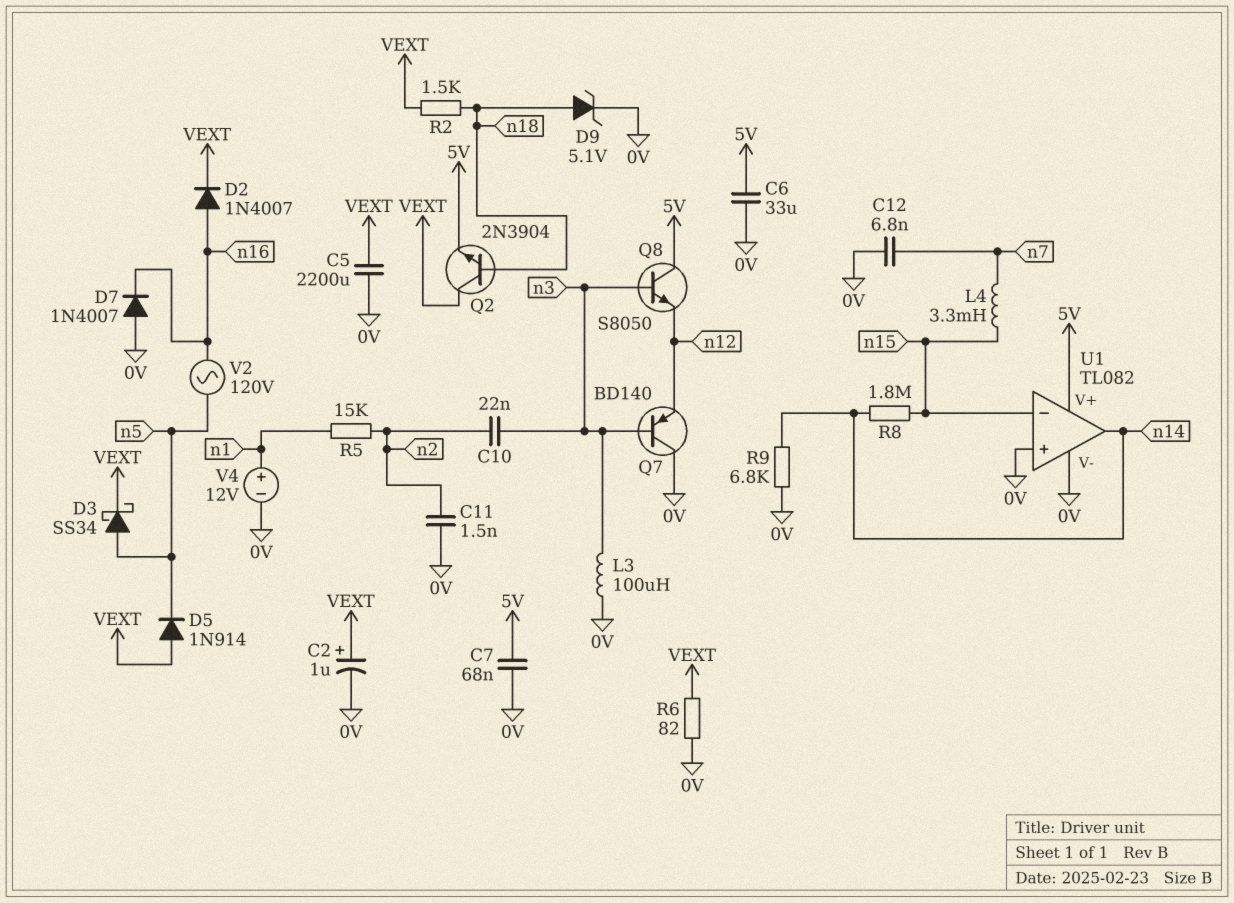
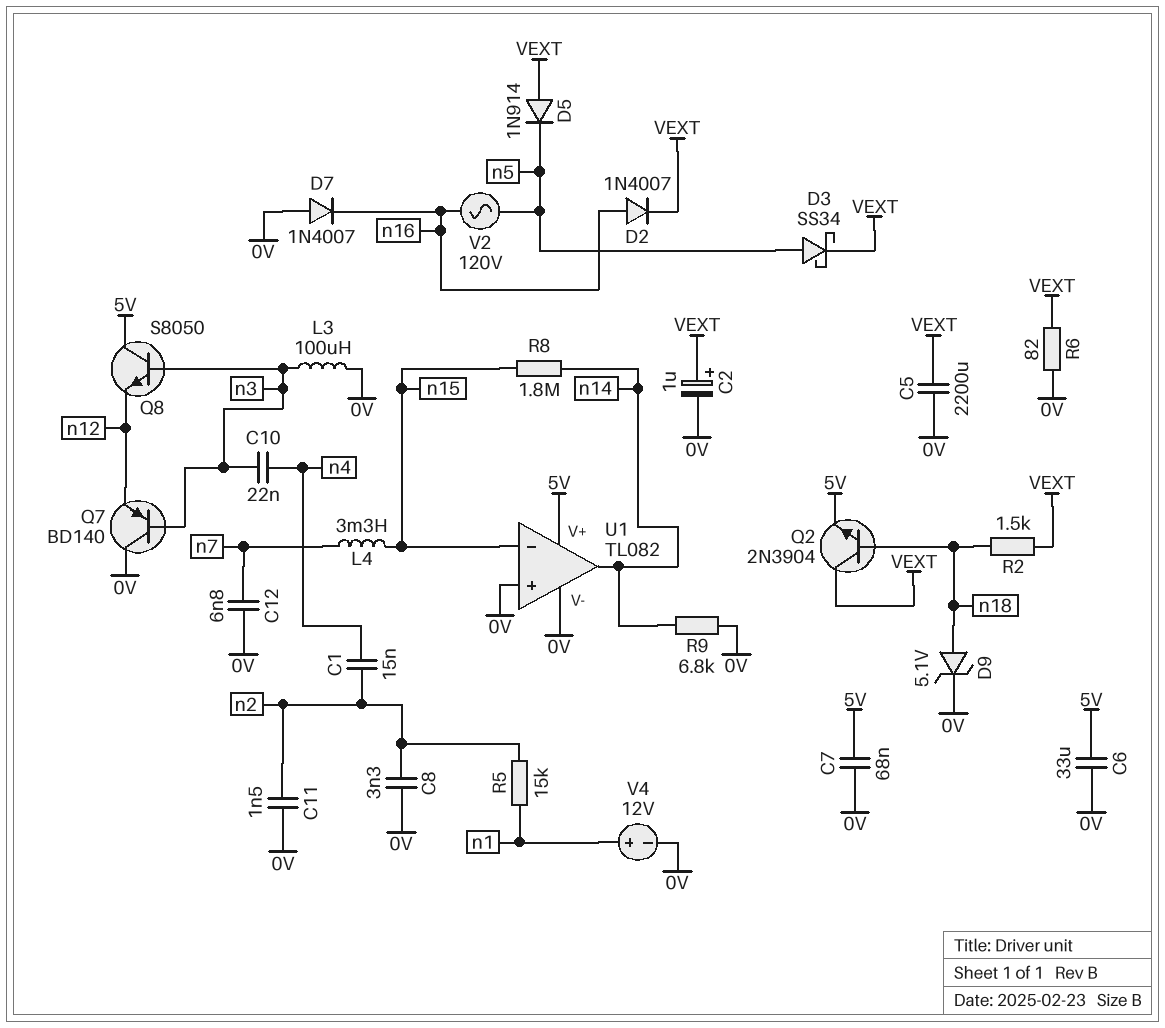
C1: none -> 15nF (n2, n4)
C8: none -> 3.3nF (0V, n2)
C10: 22nF (n2, n3) -> 22nF (n3, n4)

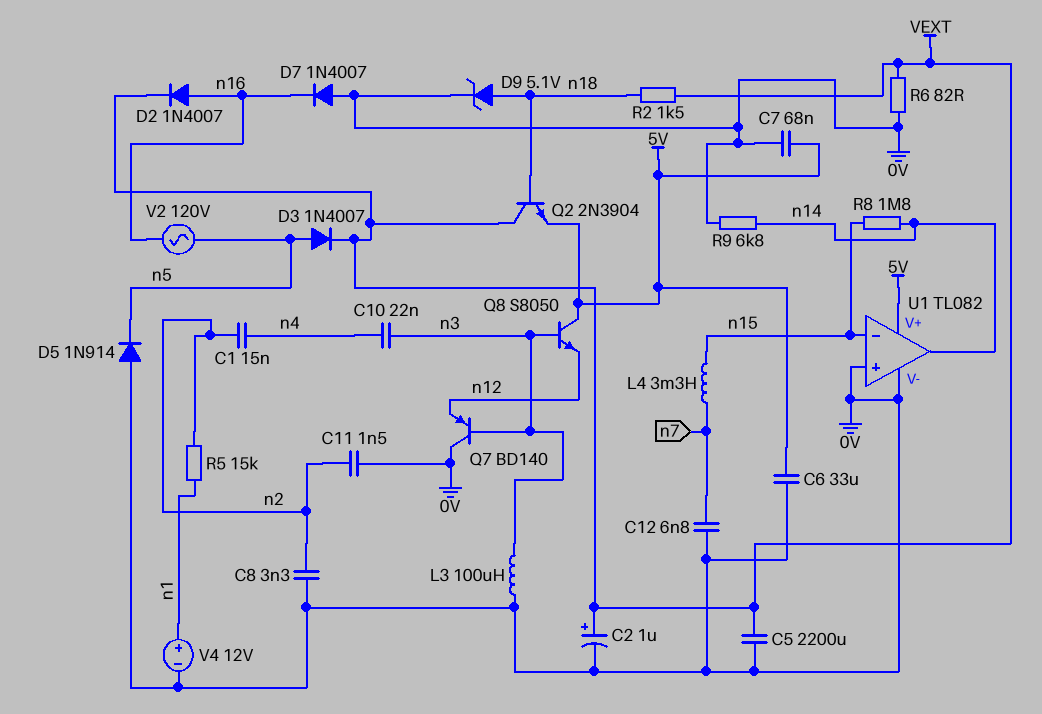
D3: schottky SS34 (A n5, K VEXT) -> diode 1N4007 (A n5, K VEXT)
D5: diode 1N914 (A VEXT, K n5) -> diode 1N914 (A 0V, K n5)

